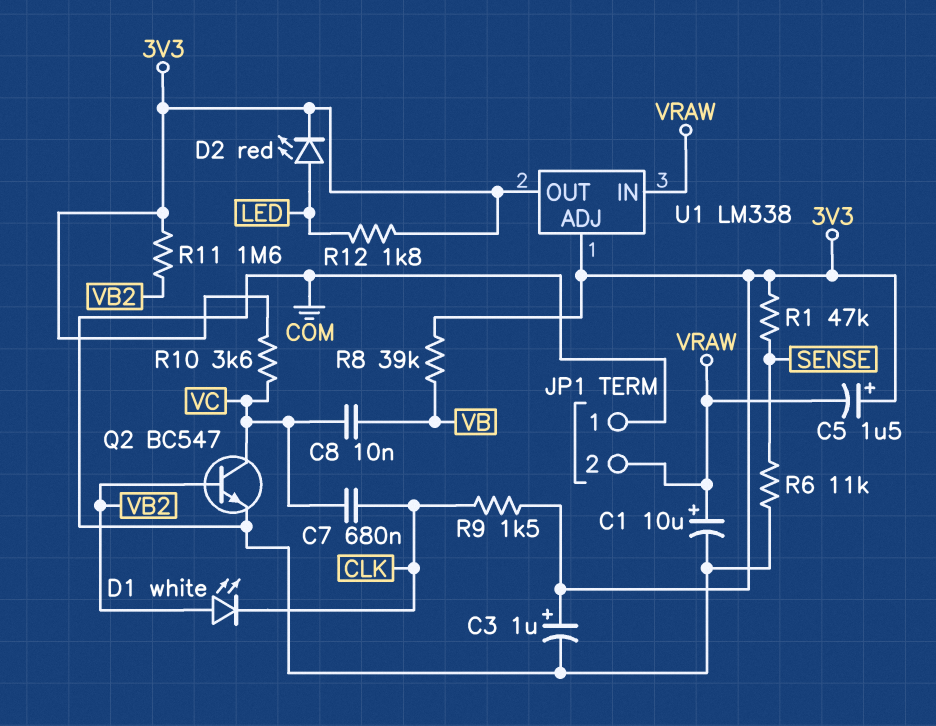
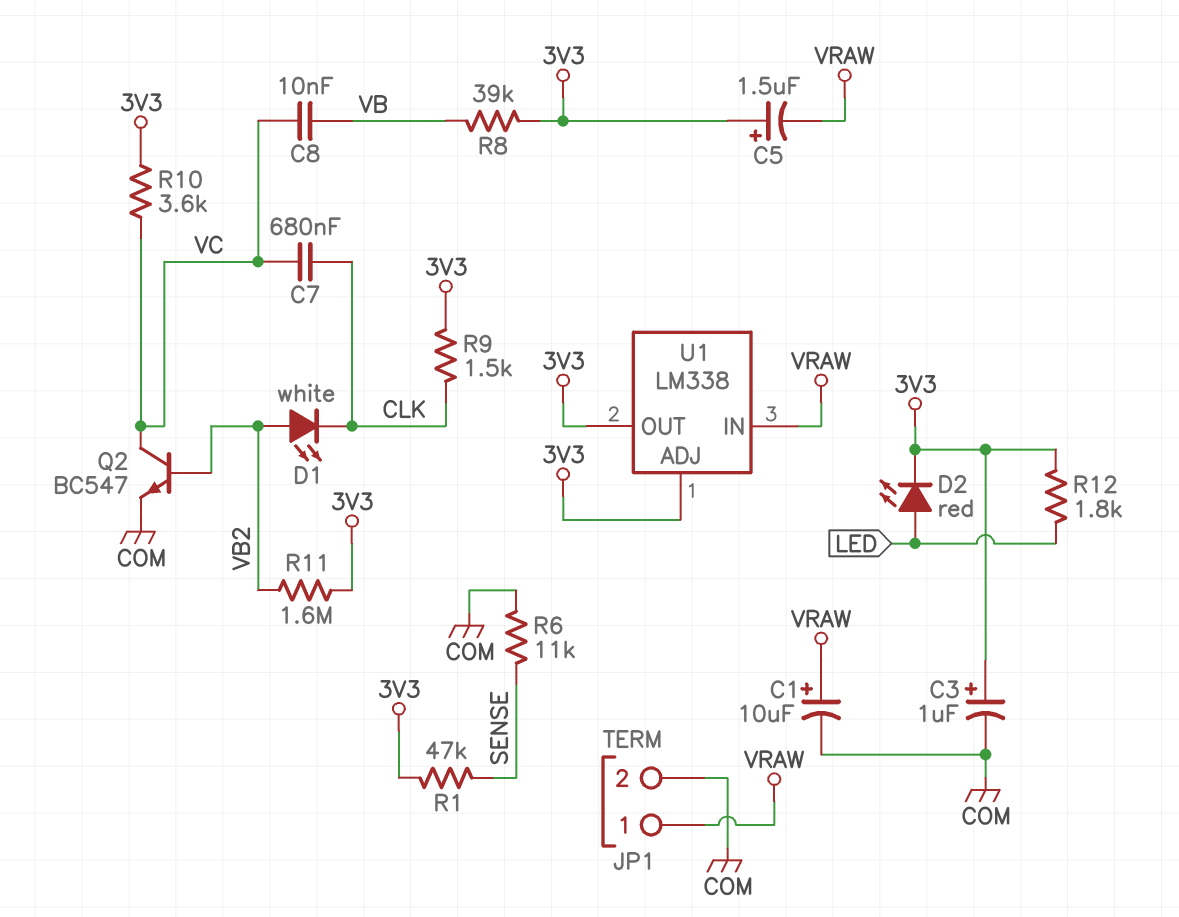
JP1 pin 1: COM -> VRAW
JP1 pin 2: VRAW -> COM

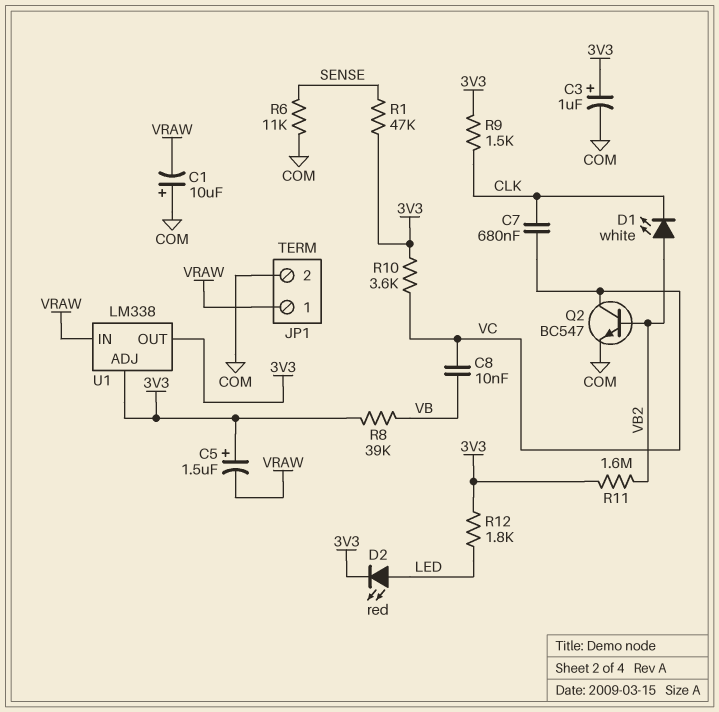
C1: 10uF (plus VRAW, minus COM) -> 10uF (plus COM, minus VRAW)

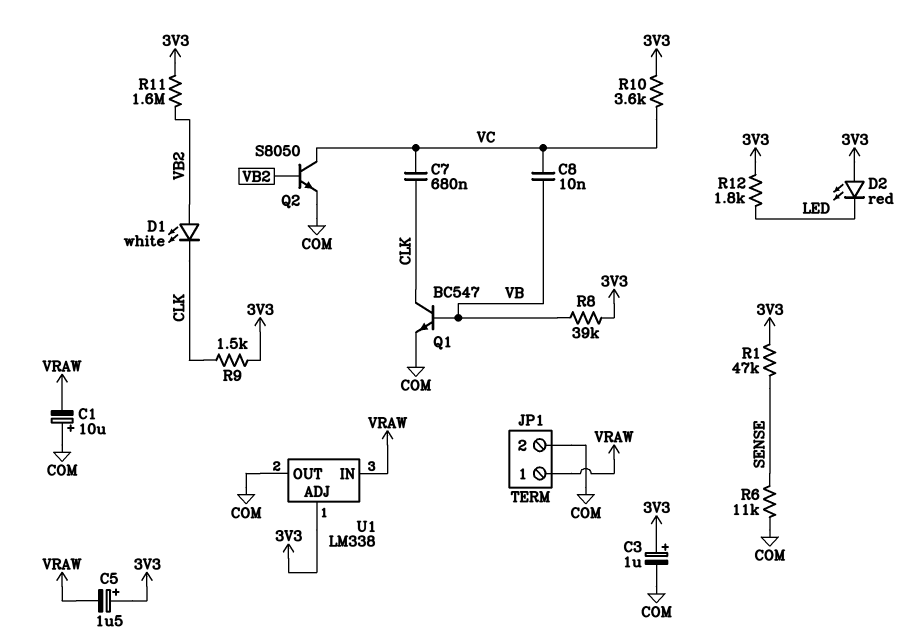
D2: LED red (A LED, K 3V3) -> LED red (A 3V3, K LED)
Q1: none -> NPN BC547 (B VB, C CLK, E COM)
Q2: NPN BC547 (B VB2, C VC, E COM) -> NPN S8050 (B VB2, C VC, E COM)
U1 pin OUT: 3V3 -> COM

